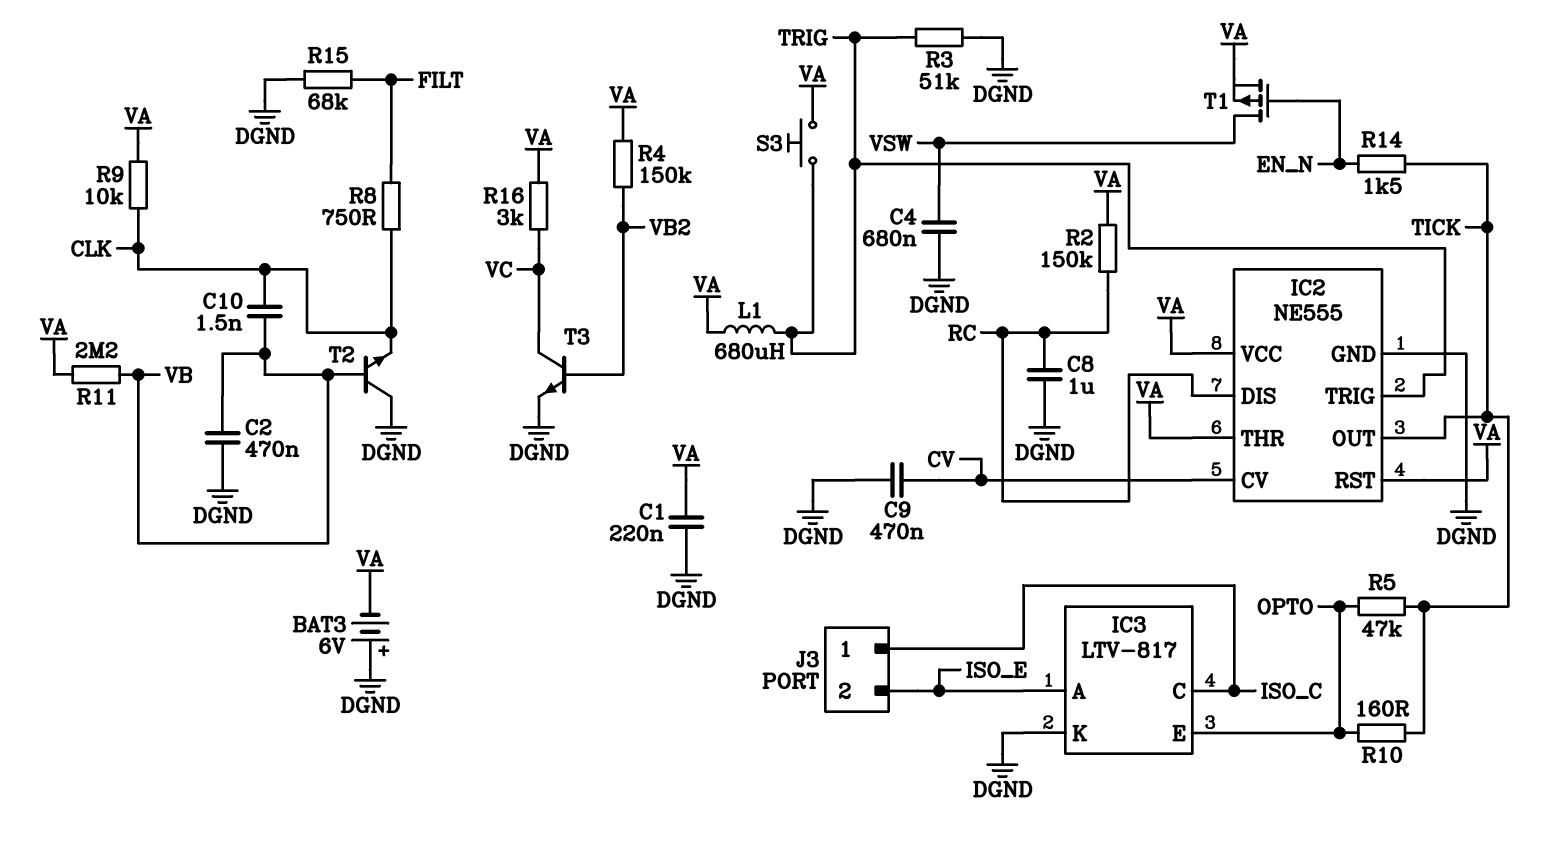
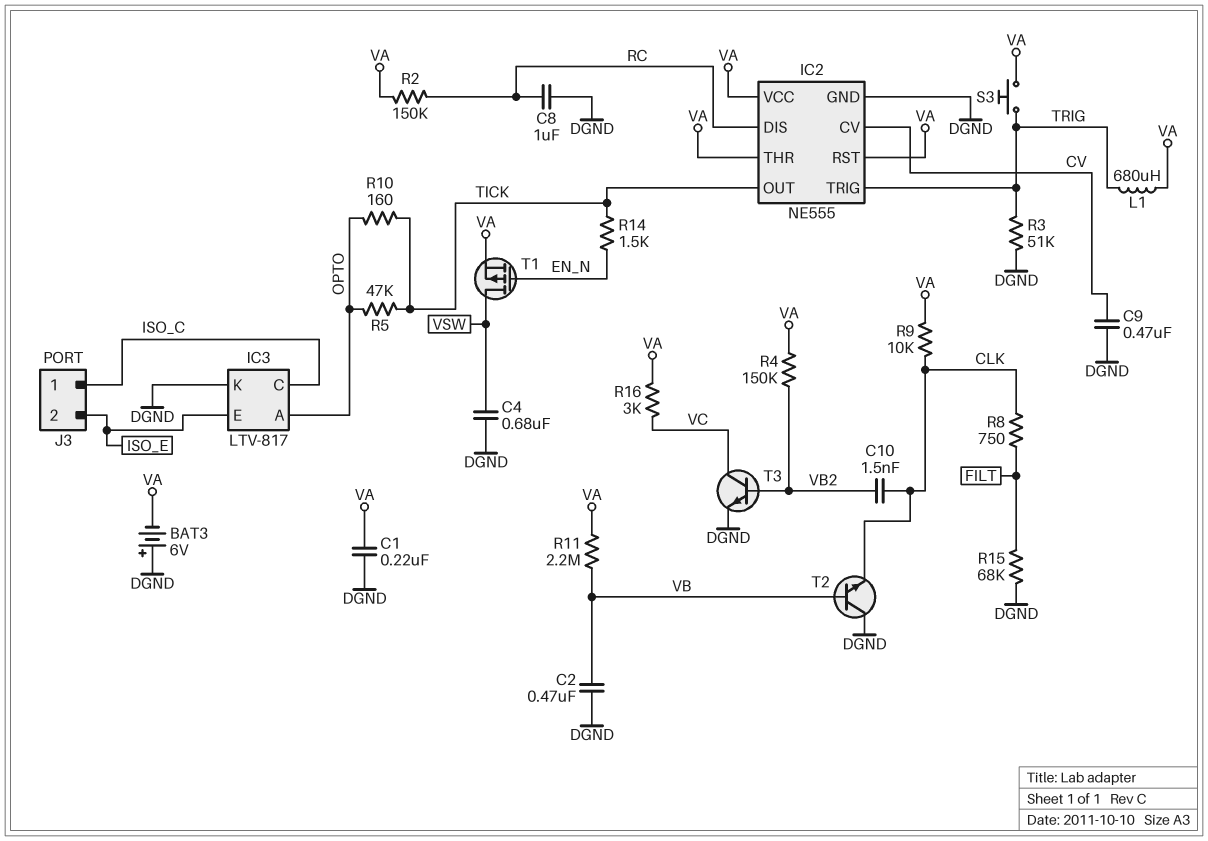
C10: 1.5nF (CLK, VB) -> 1.5nF (CLK, VB2)
IC3 pin A: ISO_E -> OPTO
IC3 pin E: OPTO -> ISO_E

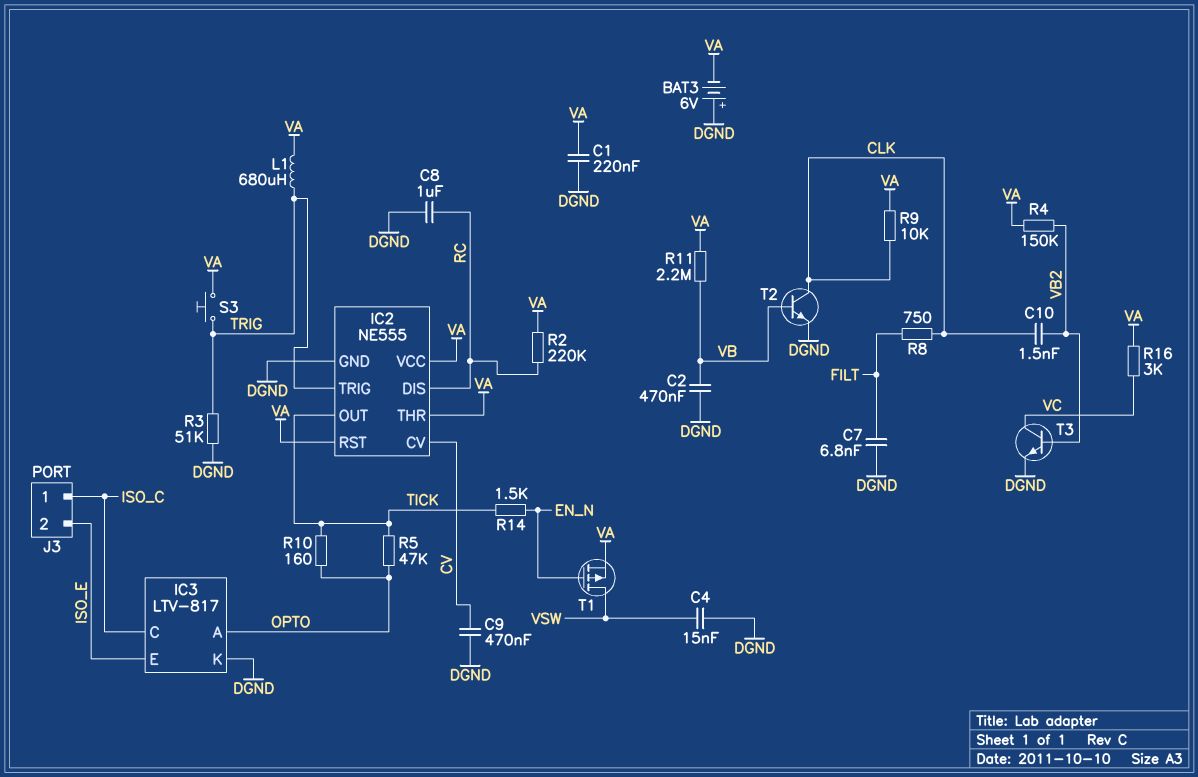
C4: 680nF (DGND, VSW) -> 15nF (DGND, VSW)
C7: none -> 6.8nF (DGND, FILT)
R2: 150k (RC, VA) -> 220k (RC, VA)
R15: 68k (DGND, FILT) -> none
T2: NPN (B VB, C DGND, E CLK) -> NPN (B VB, C CLK, E DGND)

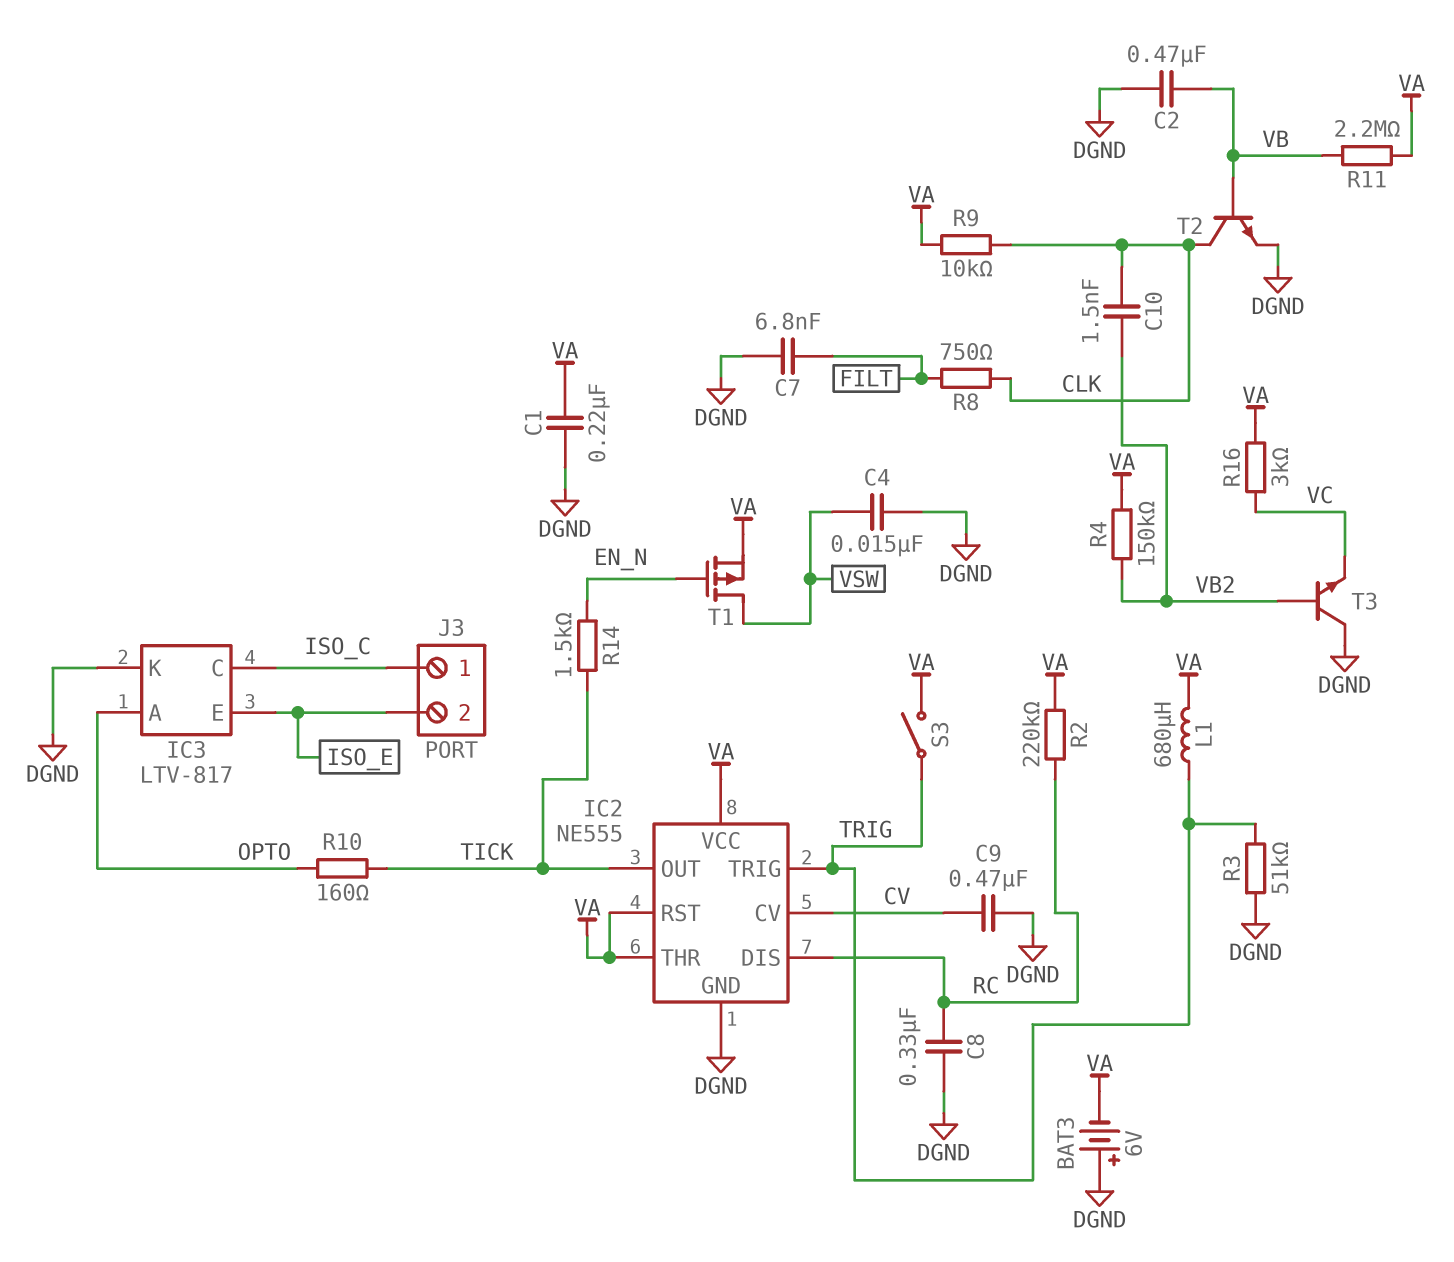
C8: 1uF (DGND, RC) -> 330nF (DGND, RC)
R5: 47k (OPTO, TICK) -> none
S3: button (TRIG, VA) -> switch (TRIG, VA)
T3: NPN (B VB2, C VC, E DGND) -> NPN (B VB2, C DGND, E VC)

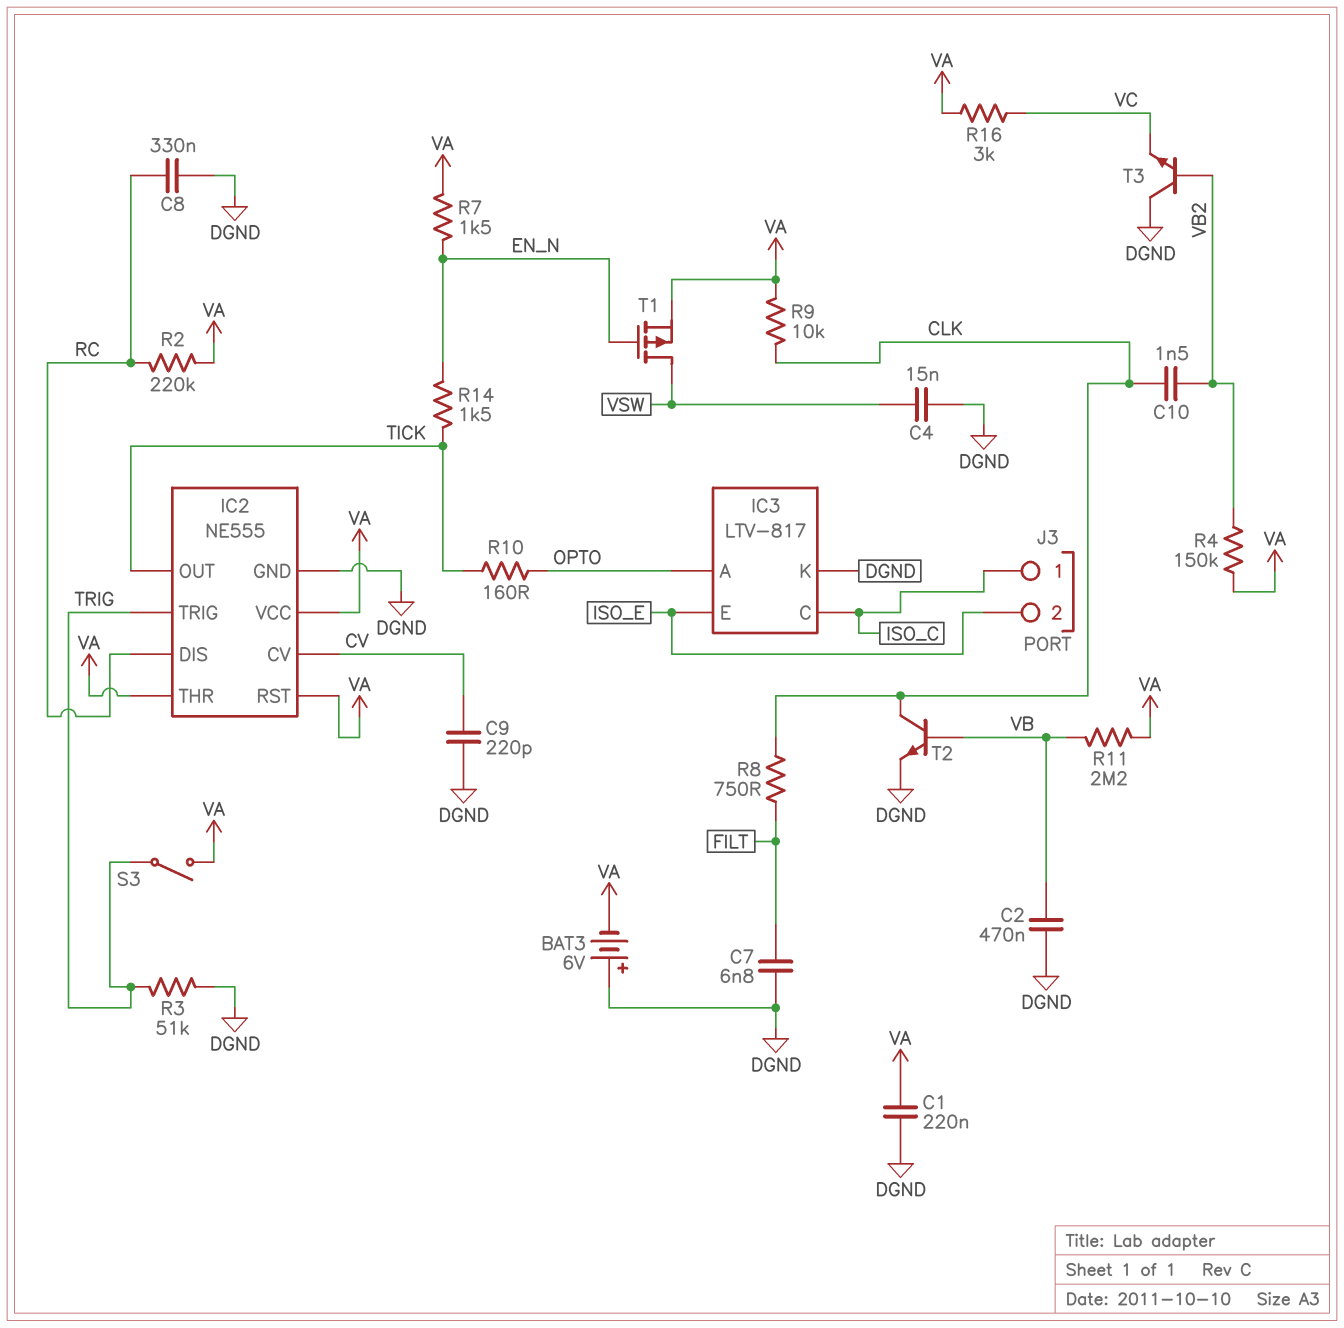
C9: 470nF (CV, DGND) -> 220pF (CV, DGND)
L1: 680uH (TRIG, VA) -> none
R7: none -> 1.5k (EN_N, VA)

